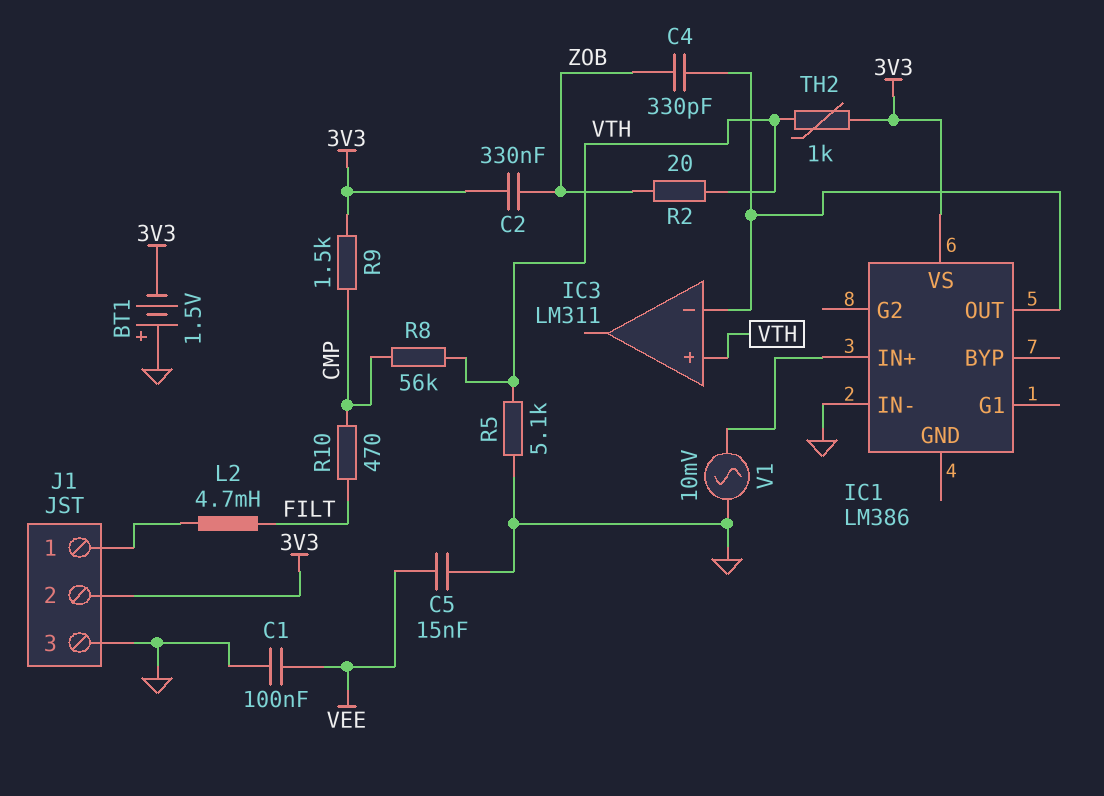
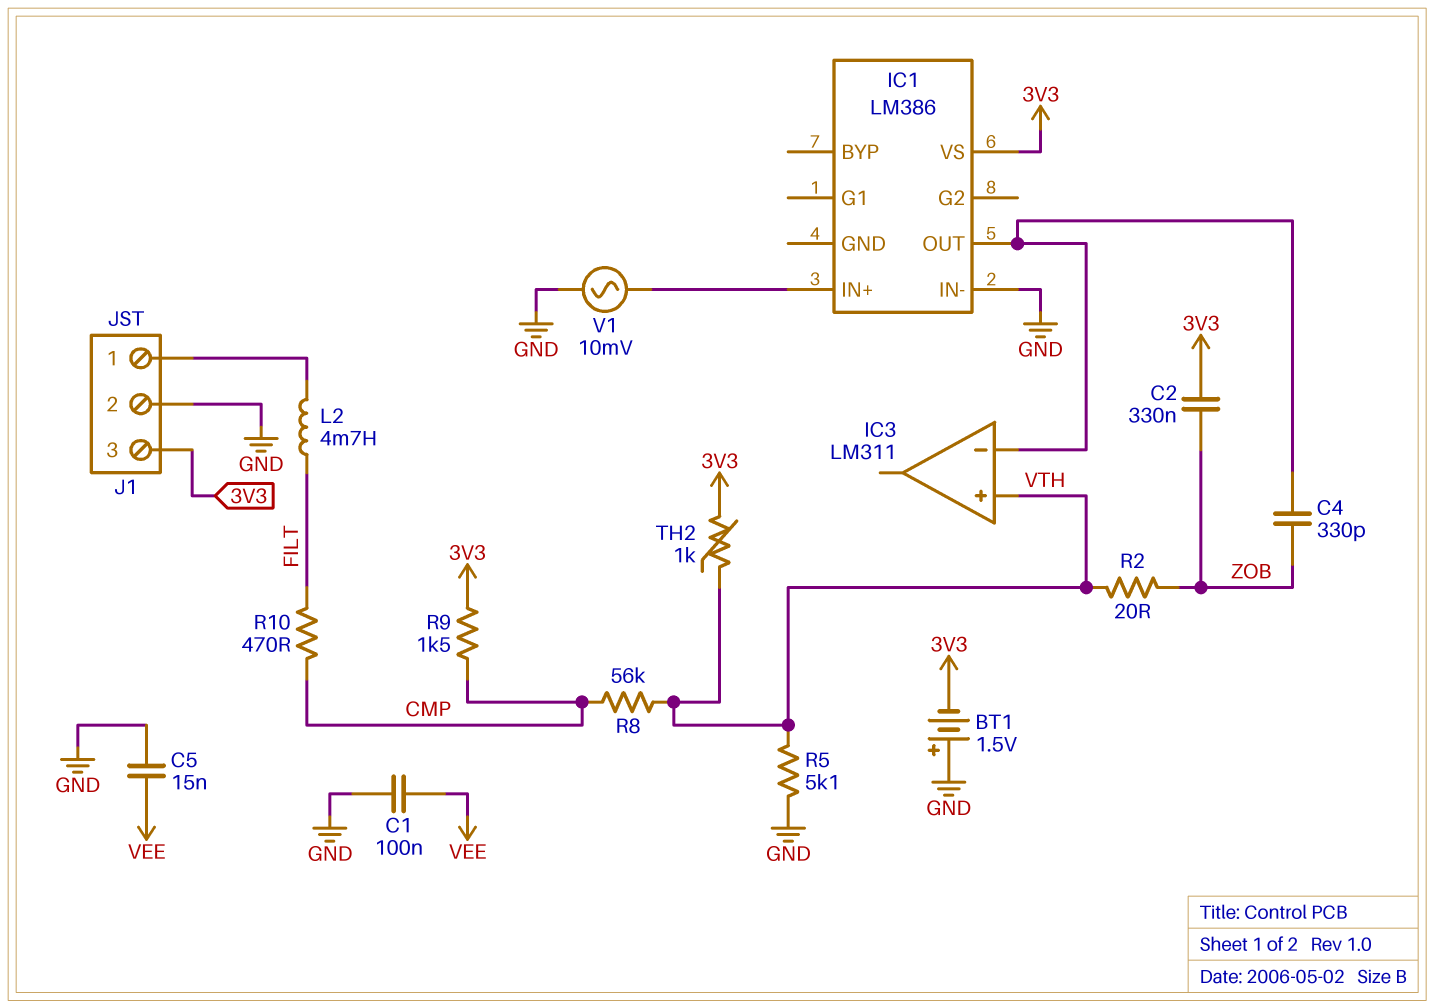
J1 pin 2: 3V3 -> GND
J1 pin 3: GND -> 3V3

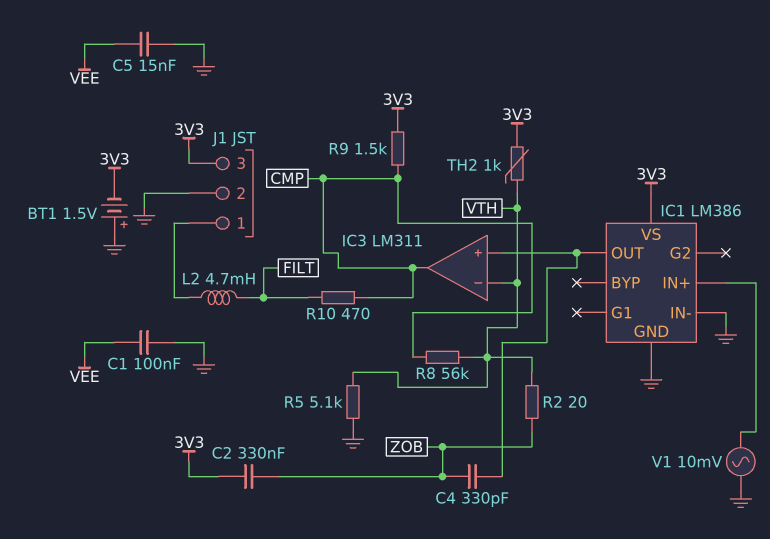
IC1 pin GND: none -> GND
IC3 pin in+: VTH -> IC1/OUT
IC3 pin in-: IC1/OUT -> VTH
IC3 pin out: none -> CMP

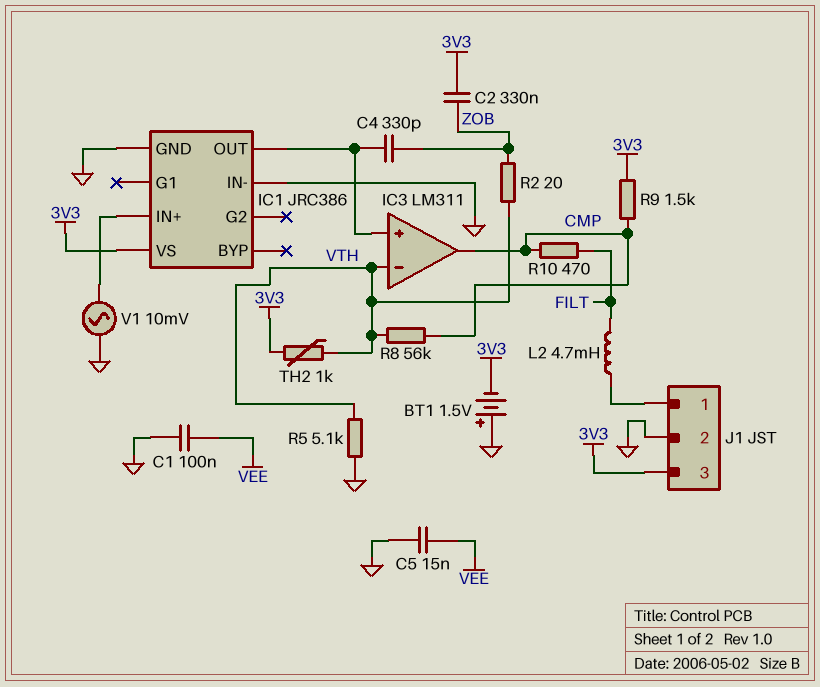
IC1: LM386 -> JRC386

